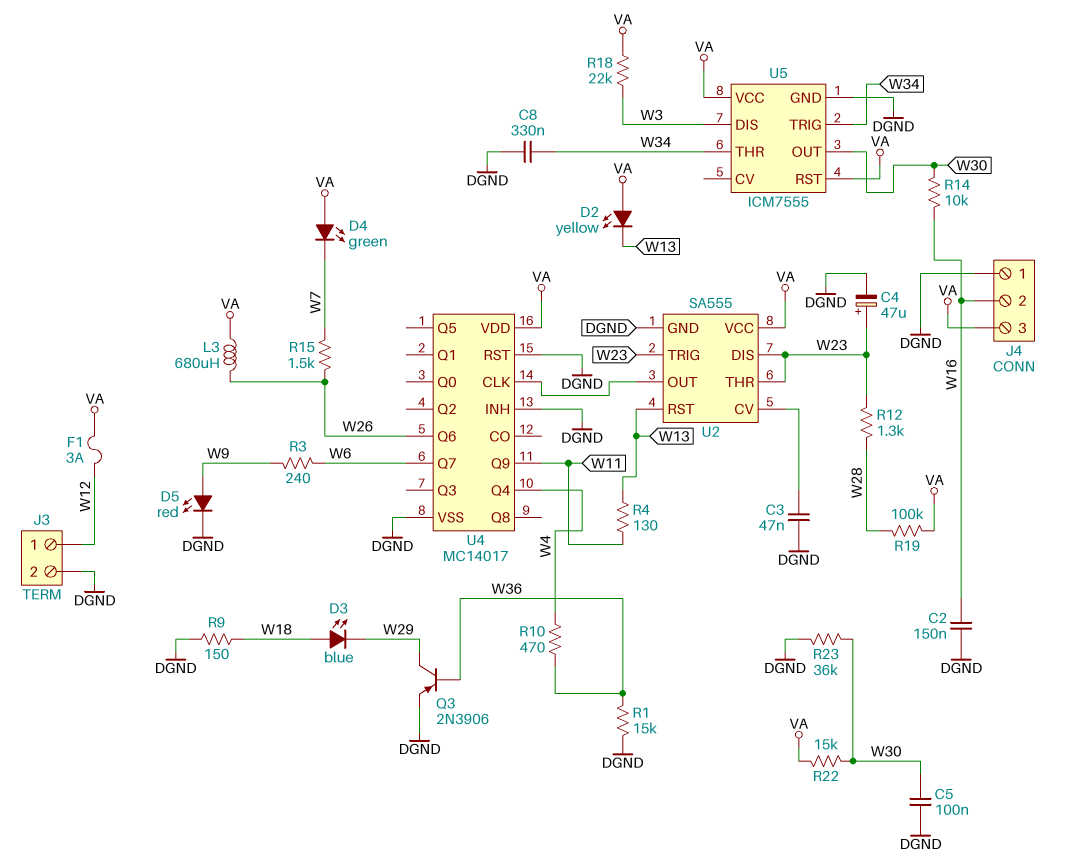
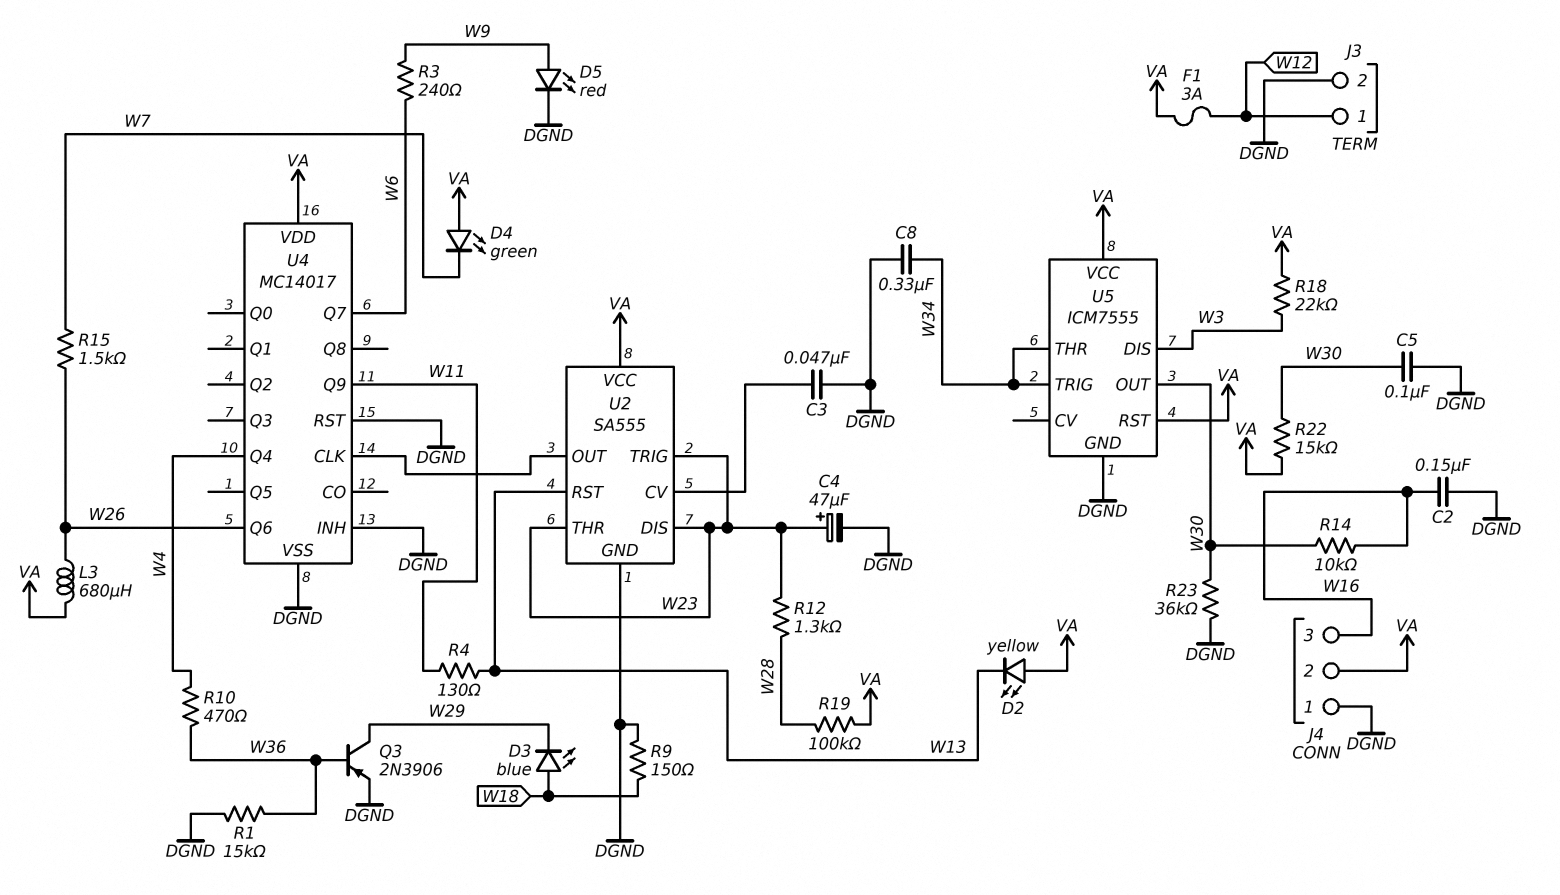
J4 pin 2: W16 -> VA
J4 pin 3: VA -> W16

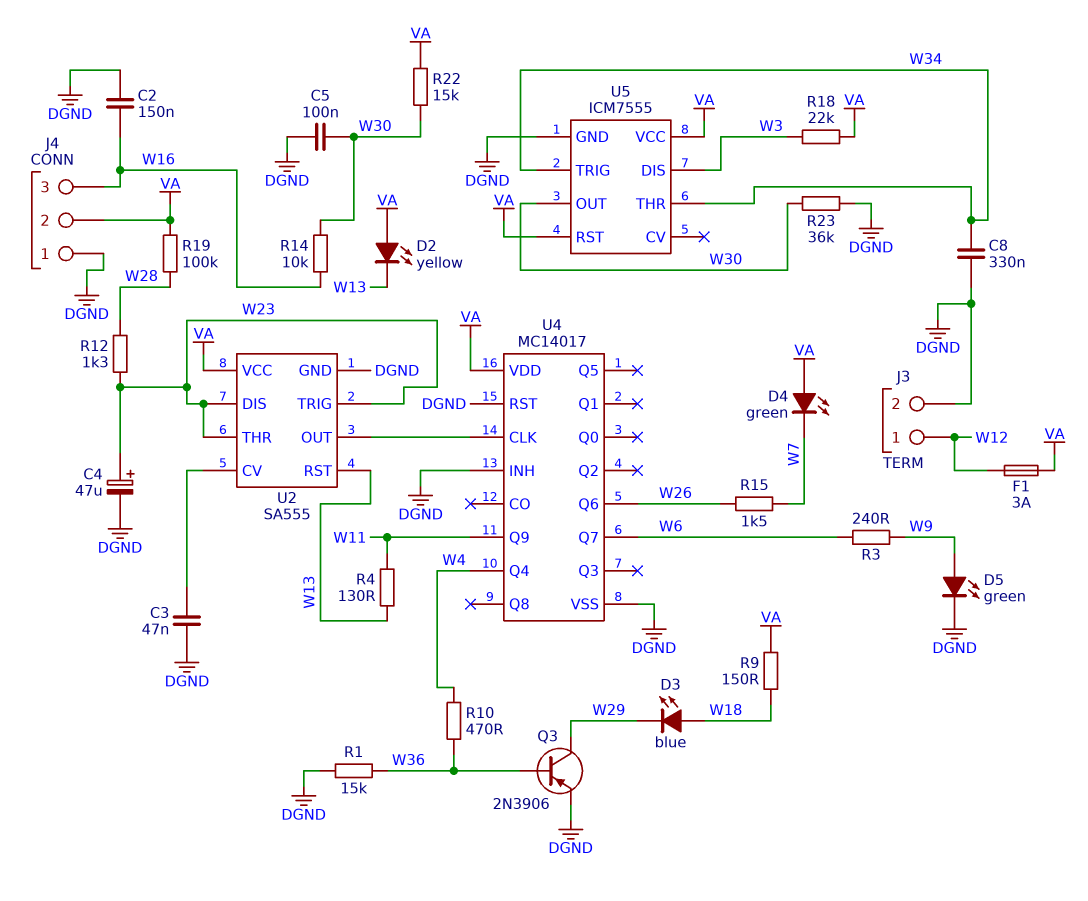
D5: LED red (A W9, K DGND) -> LED green (A W9, K DGND)
L3: 680uH (VA, W26) -> none
R9: 150 (DGND, W18) -> 150 (VA, W18)

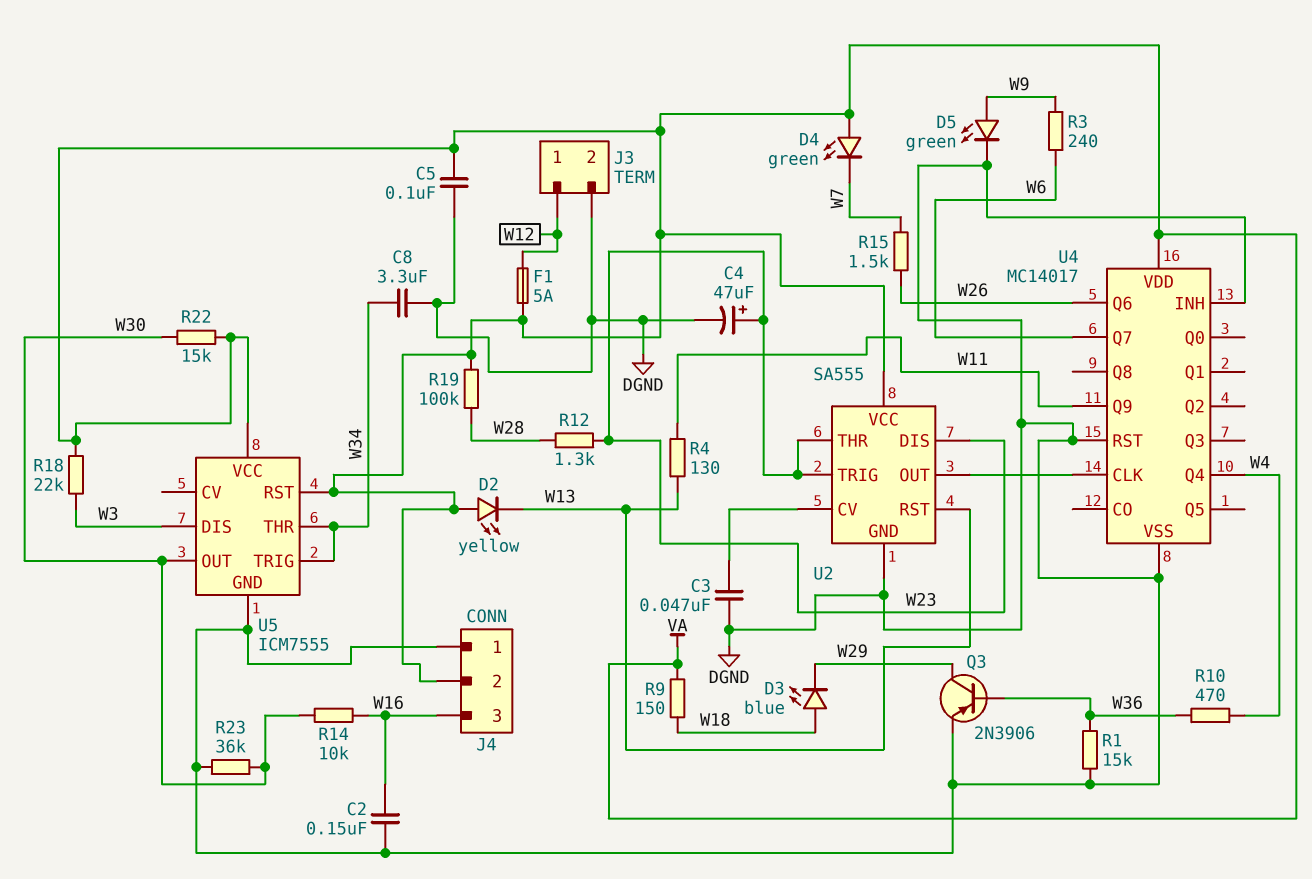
C5: 100nF (DGND, W30) -> 100nF (DGND, VA)
C8: 330nF (DGND, W34) -> 3.3uF (DGND, W34)
F1: 3A (VA, W12) -> 5A (VA, W12)

